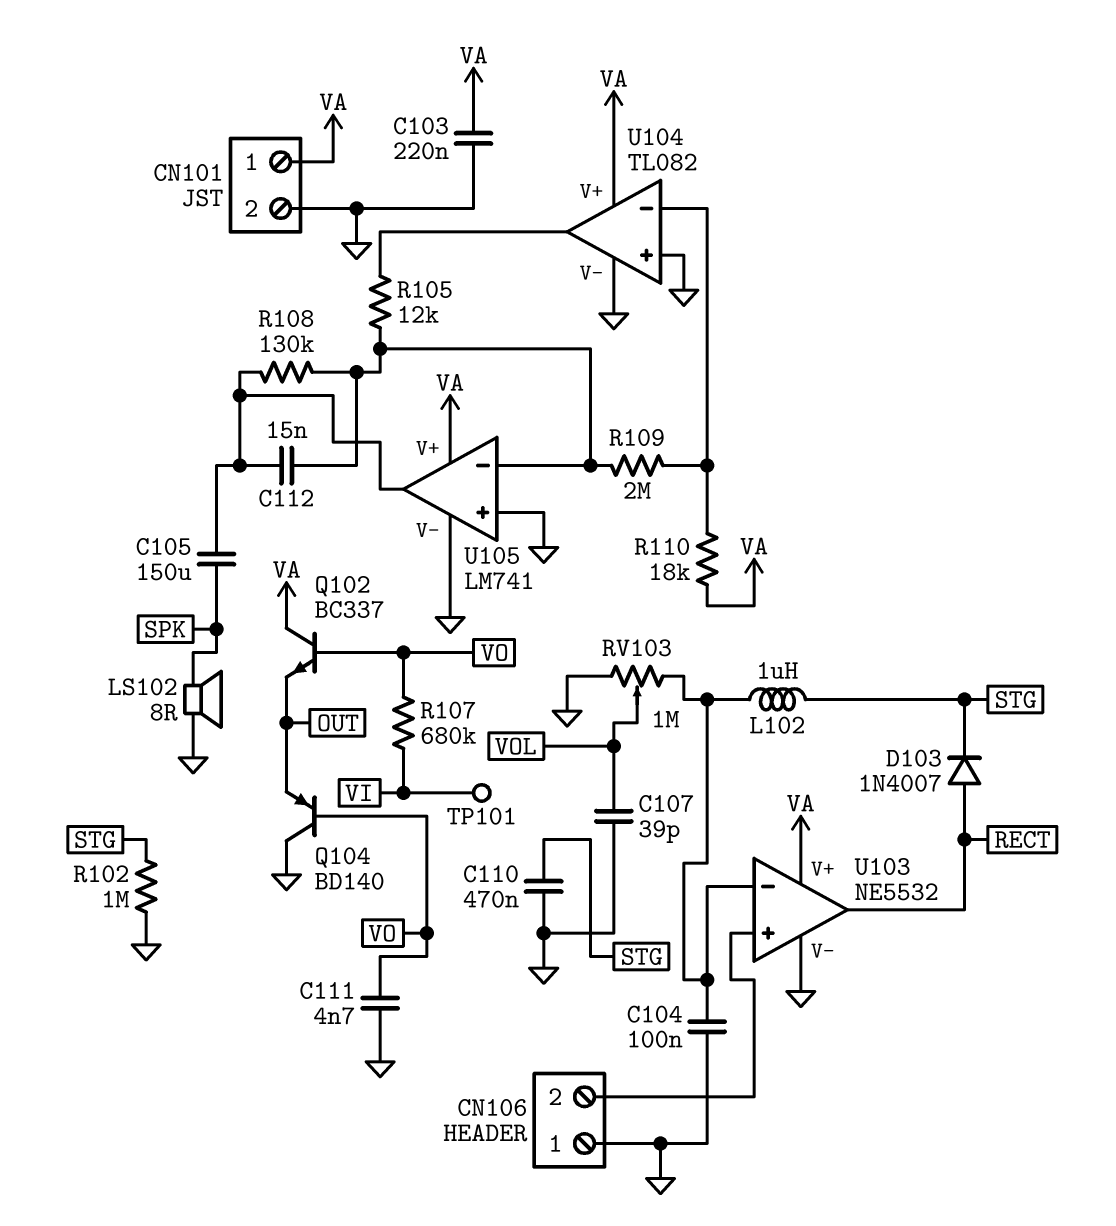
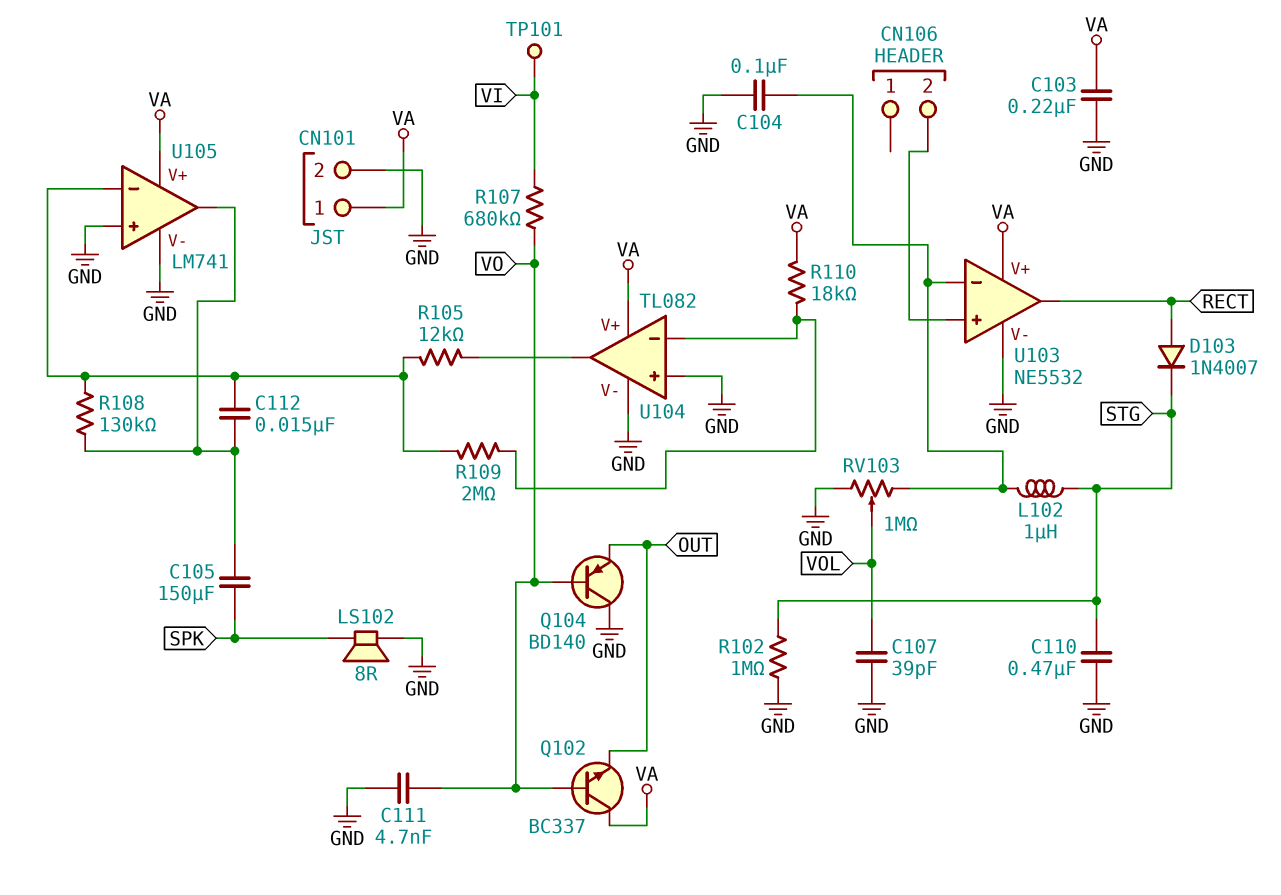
CN106 pin 1: GND -> none

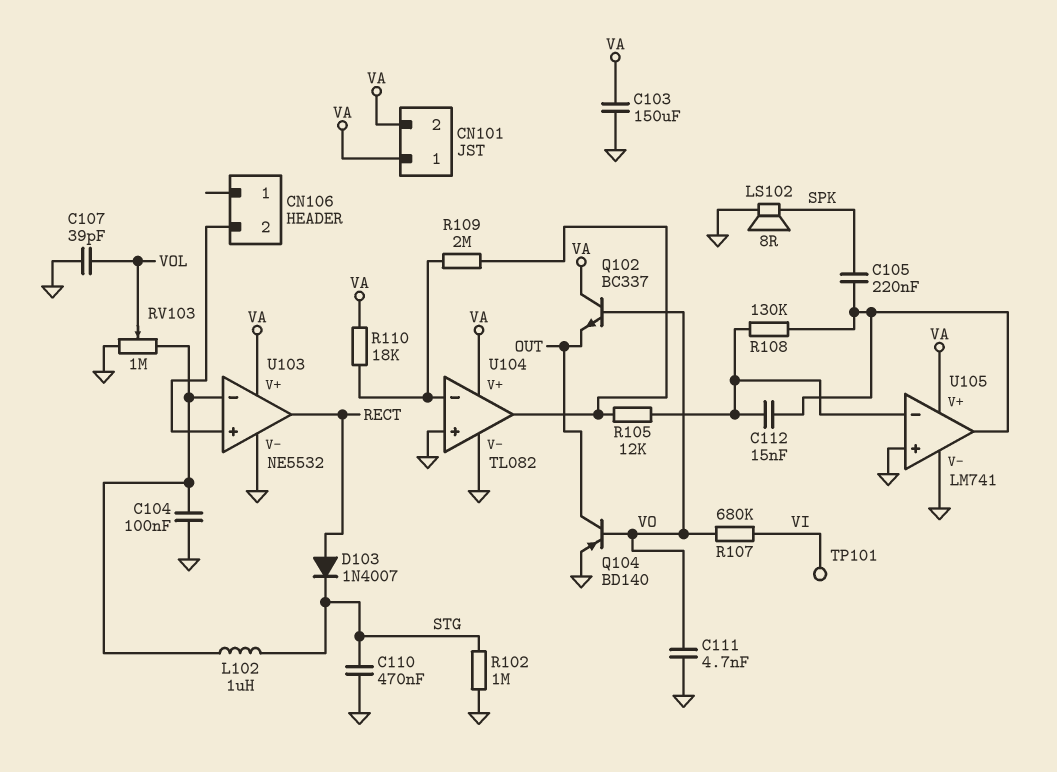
C103: 220nF (GND, VA) -> 150uF (GND, VA)
C105: 150uF (SPK, U105/out) -> 220nF (SPK, U105/out)
CN101 pin 2: GND -> VA
Q104: PNP BD140 (B VO, C GND, E OUT) -> PNP BD140 (B VO, C OUT, E GND)
R109: 2M (U104/in-, U105/in-) -> 2M (U104/in-, U104/out)

